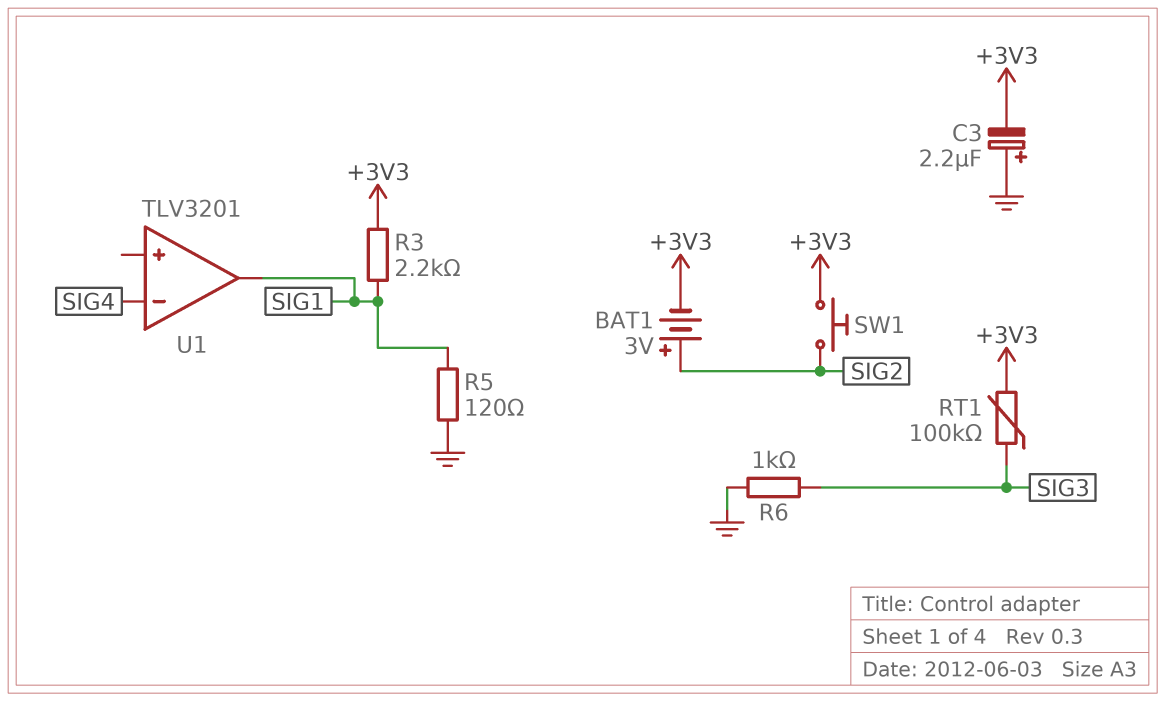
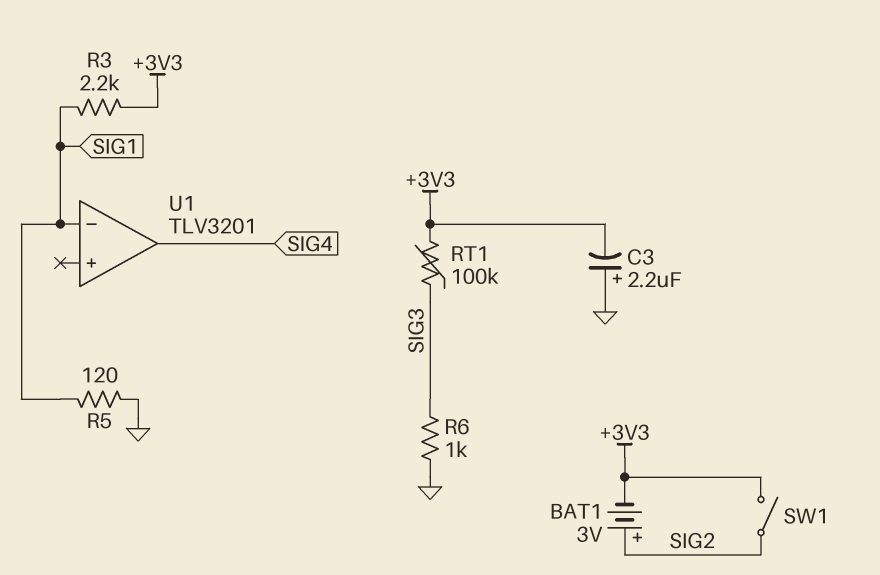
SW1: button (+3V3, SIG2) -> switch (+3V3, SIG2)
U1 pin in-: SIG4 -> SIG1
U1 pin out: SIG1 -> SIG4

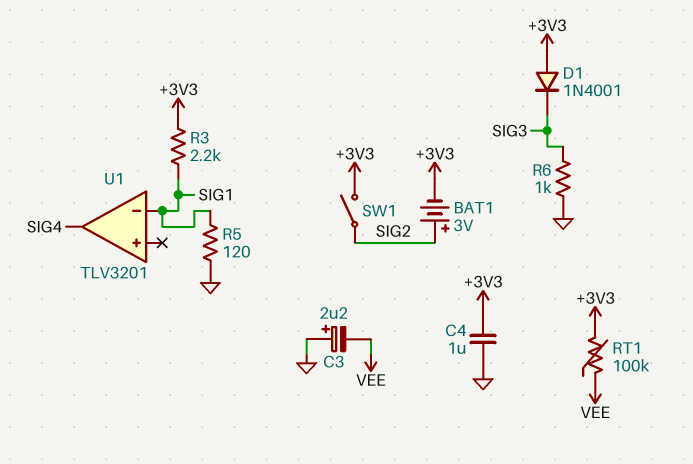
C3: 2.2uF (plus GND, minus +3V3) -> 2.2uF (plus GND, minus VEE)
C4: none -> 1uF (+3V3, GND)
D1: none -> diode 1N4001 (A +3V3, K SIG3)
RT1: 100k (+3V3, SIG3) -> 100k (+3V3, VEE)

